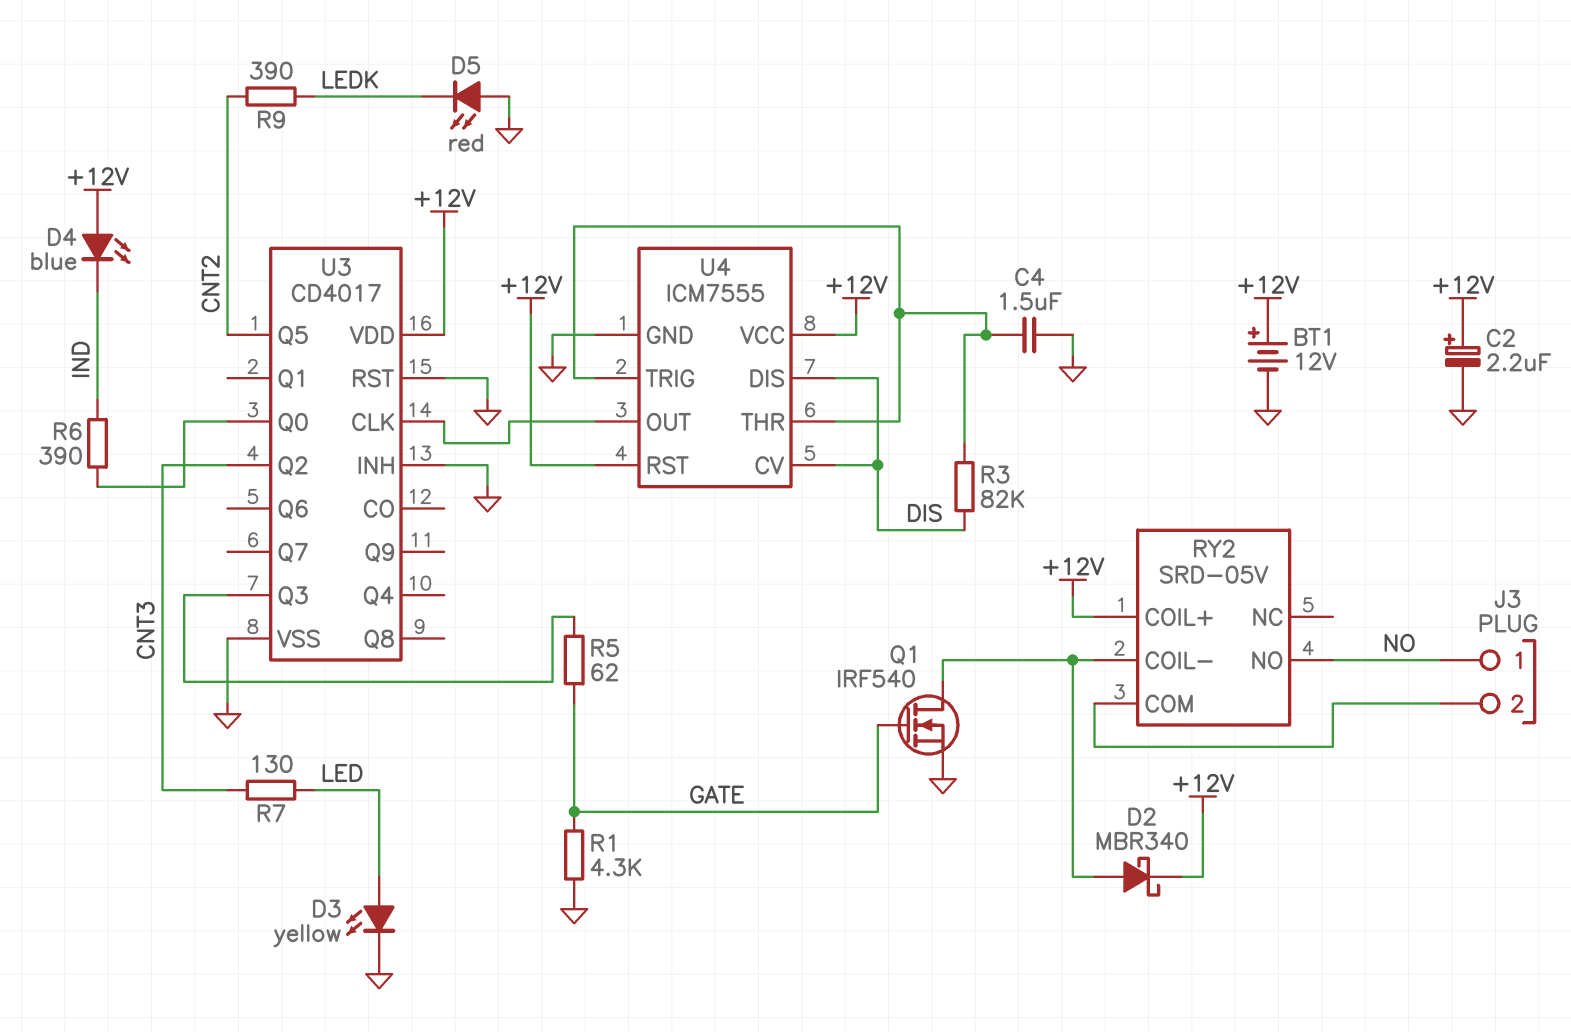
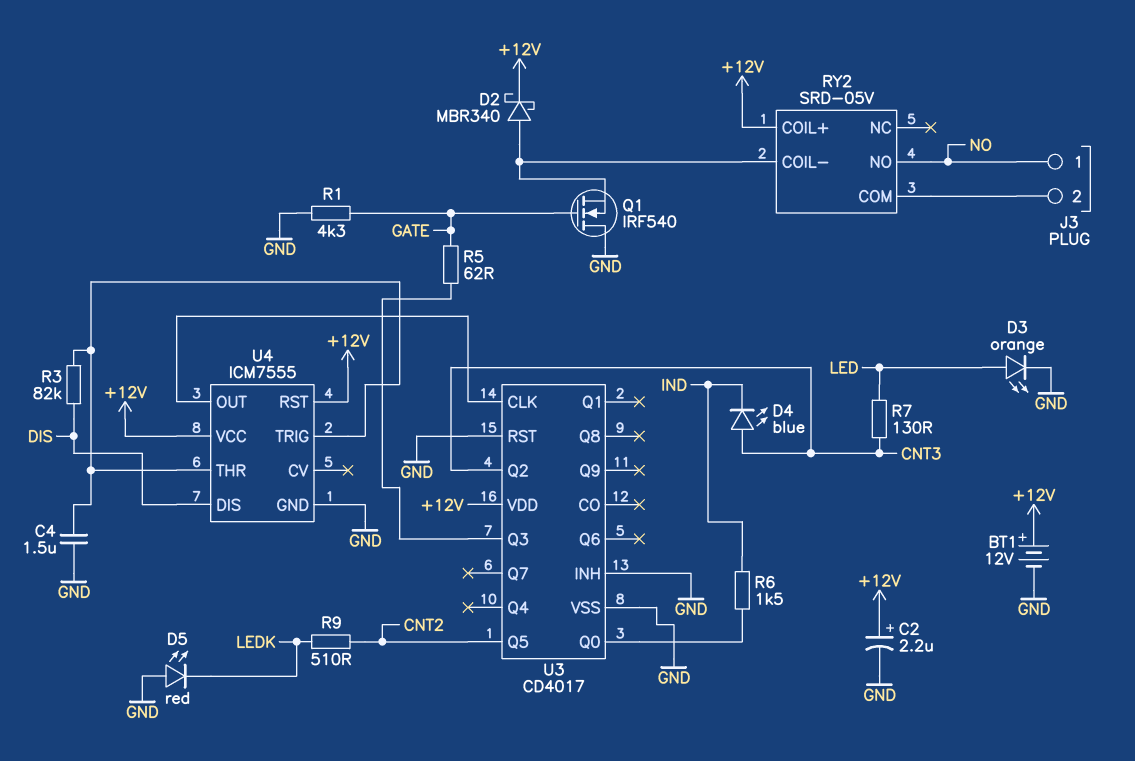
D3: LED yellow (A LED, K GND) -> LED orange (A LED, K GND)
D4: LED blue (A +12V, K IND) -> LED blue (A CNT3, K IND)
Q1: NMOS IRF540 (G GATE, D RY2/COIL-, S GND) -> NMOS IRF540 (G GATE, D GND, S RY2/COIL-)
R6: 390 (IND, U3/Q0) -> 1.5k (IND, U3/Q0)
R9: 390 (CNT2, LEDK) -> 510 (CNT2, LEDK)
U4 pin CV: DIS -> none

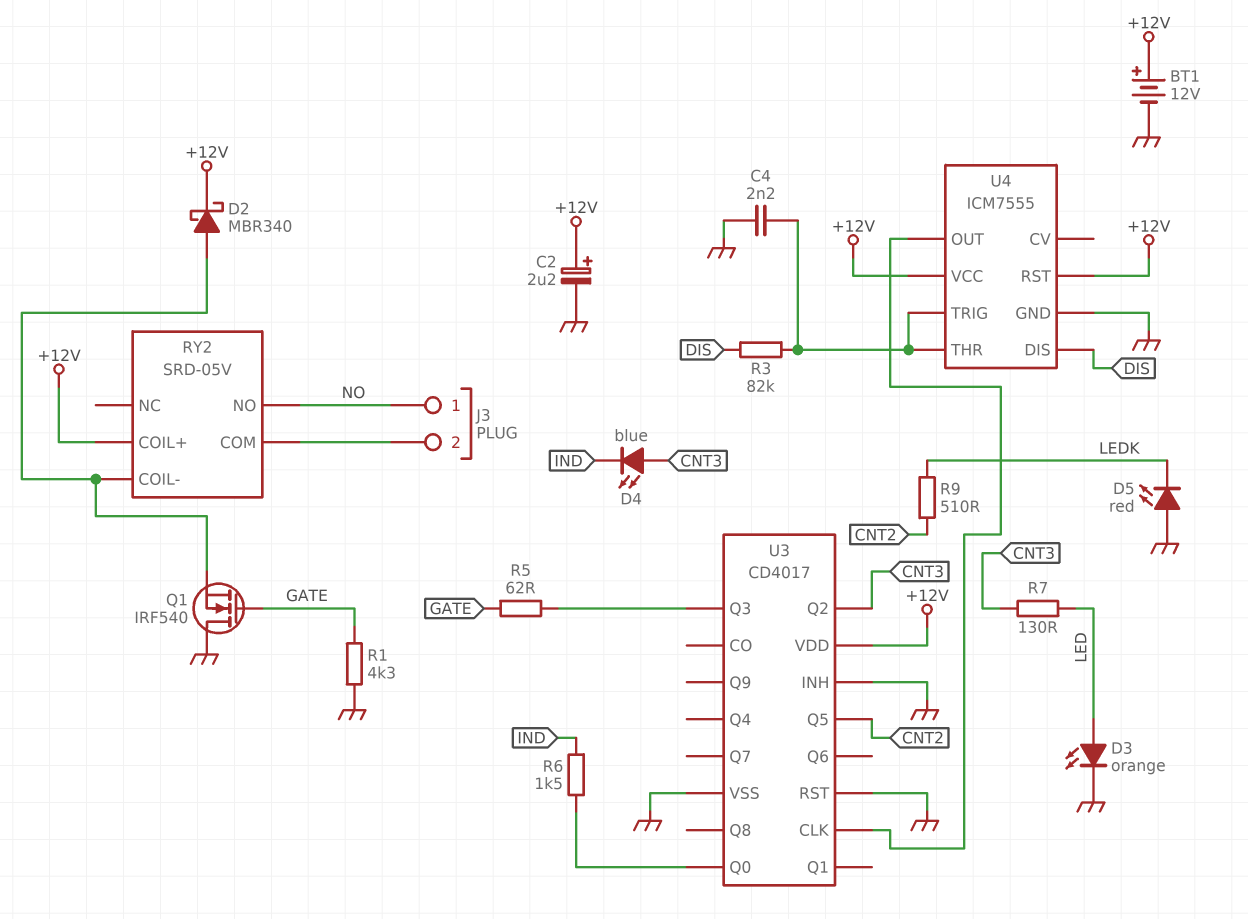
C4: 1.5uF (GND, U4/THR) -> 2.2nF (GND, U4/THR)

